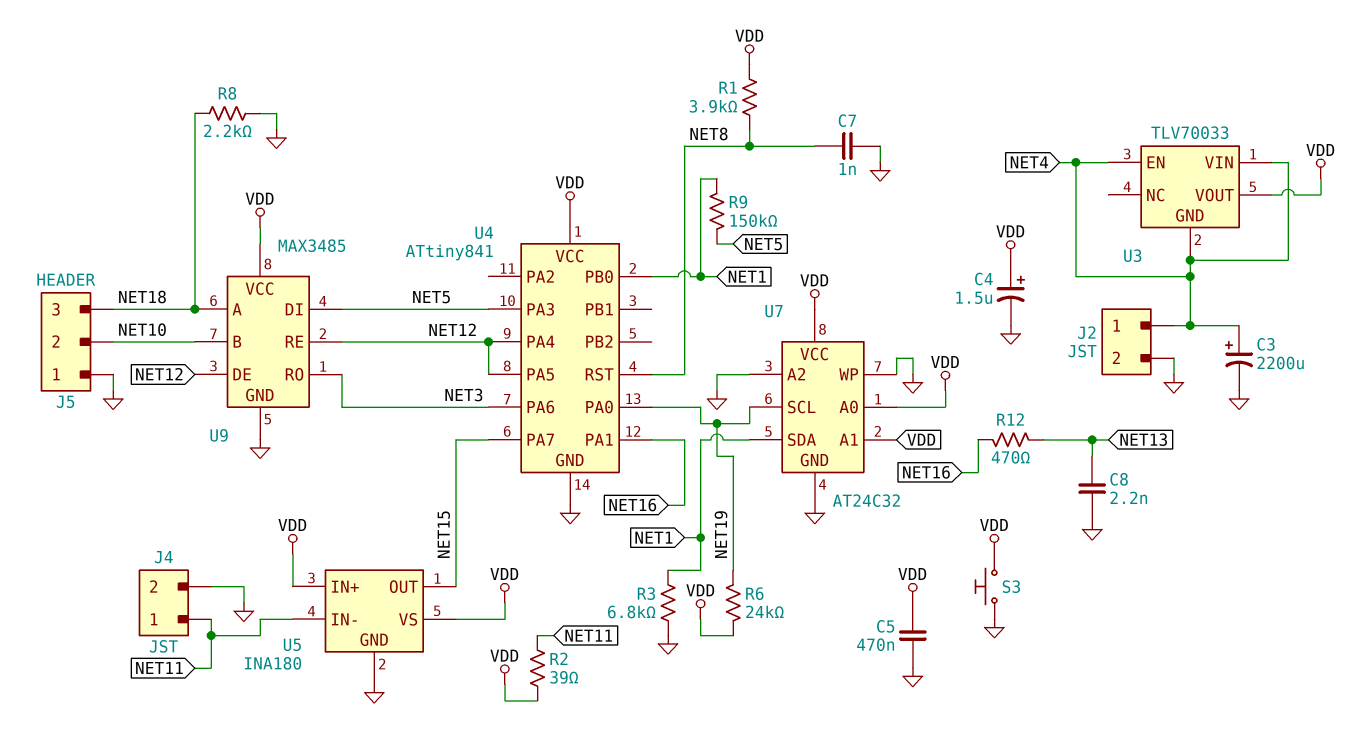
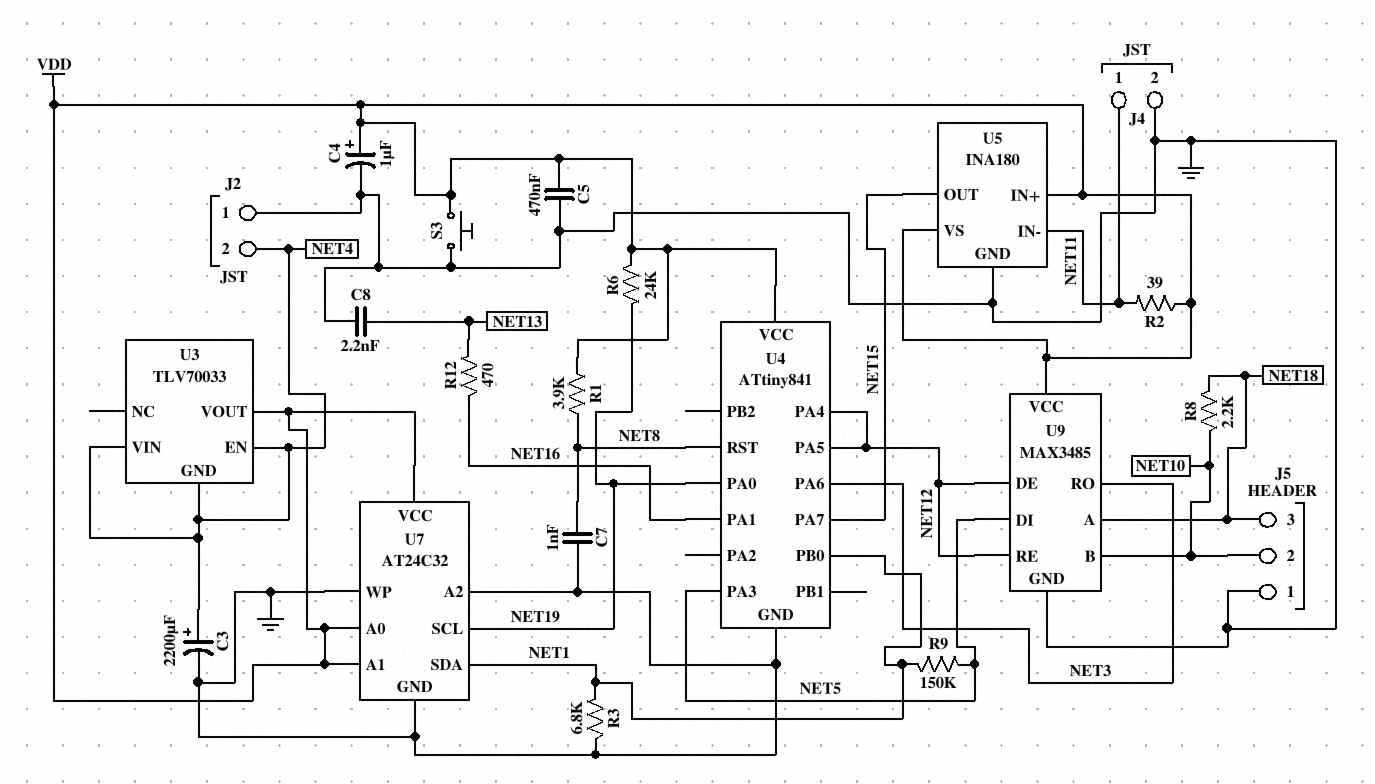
C4: 1.5uF (plus VDD, minus GND) -> 1uF (plus VDD, minus GND)
J2 pin 1: NET4 -> GND
J2 pin 2: GND -> NET4
R8: 2.2k (GND, NET18) -> 2.2k (NET10, NET18)

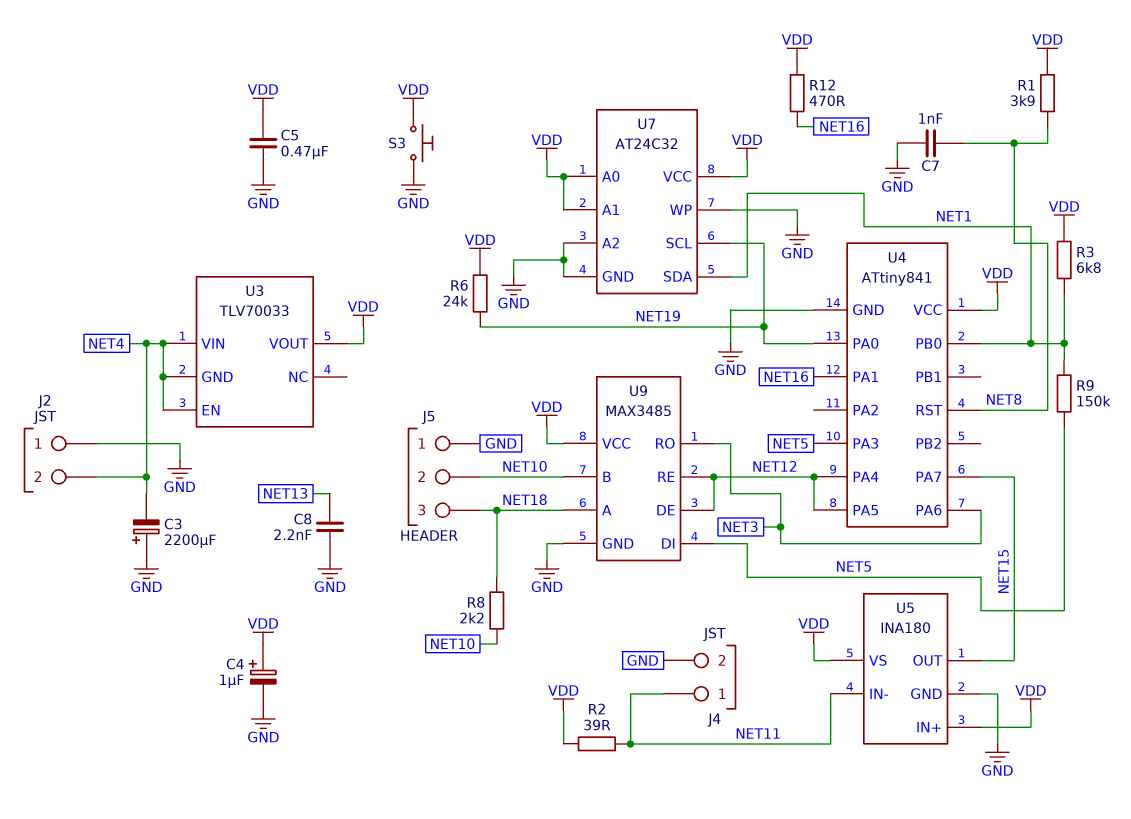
C3: 2200uF (plus NET4, minus GND) -> 2200uF (plus GND, minus NET4)
R3: 6.8k (GND, NET1) -> 6.8k (NET1, VDD)
R12: 470 (NET13, NET16) -> 470 (NET16, VDD)

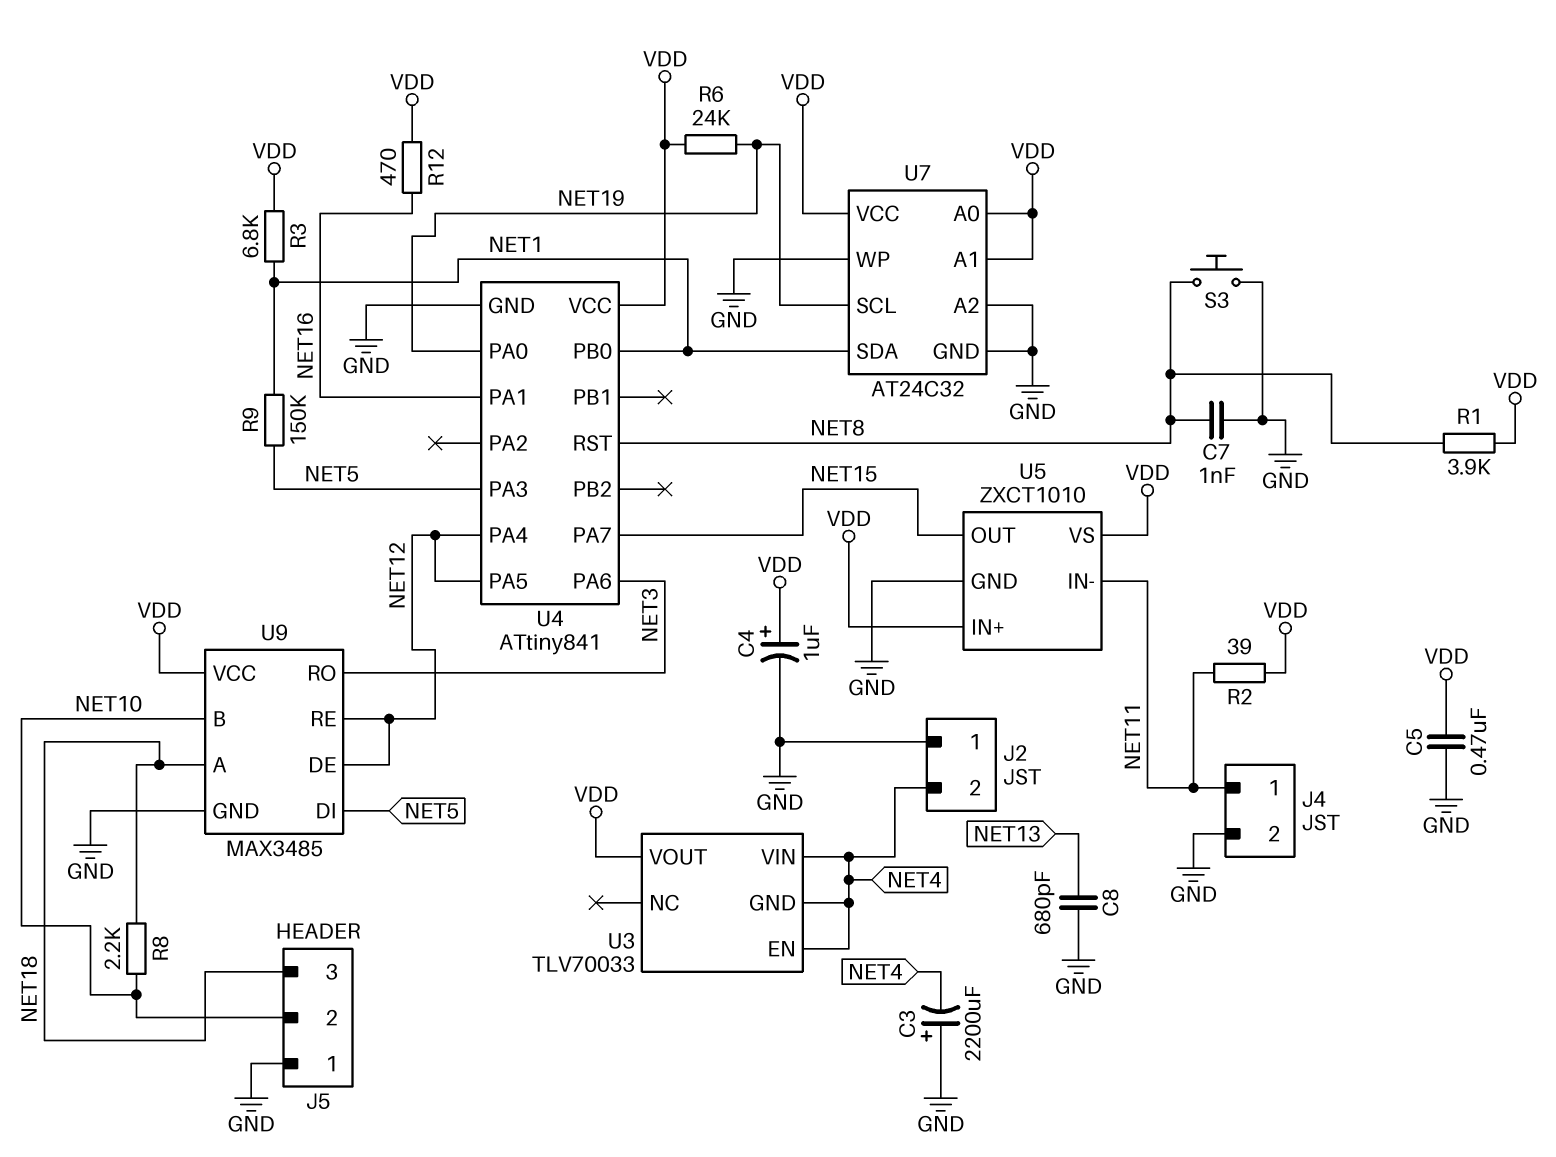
C8: 2.2nF (GND, NET13) -> 680pF (GND, NET13)
S3: button (GND, VDD) -> button (GND, NET8)
U5: INA180 -> ZXCT1010

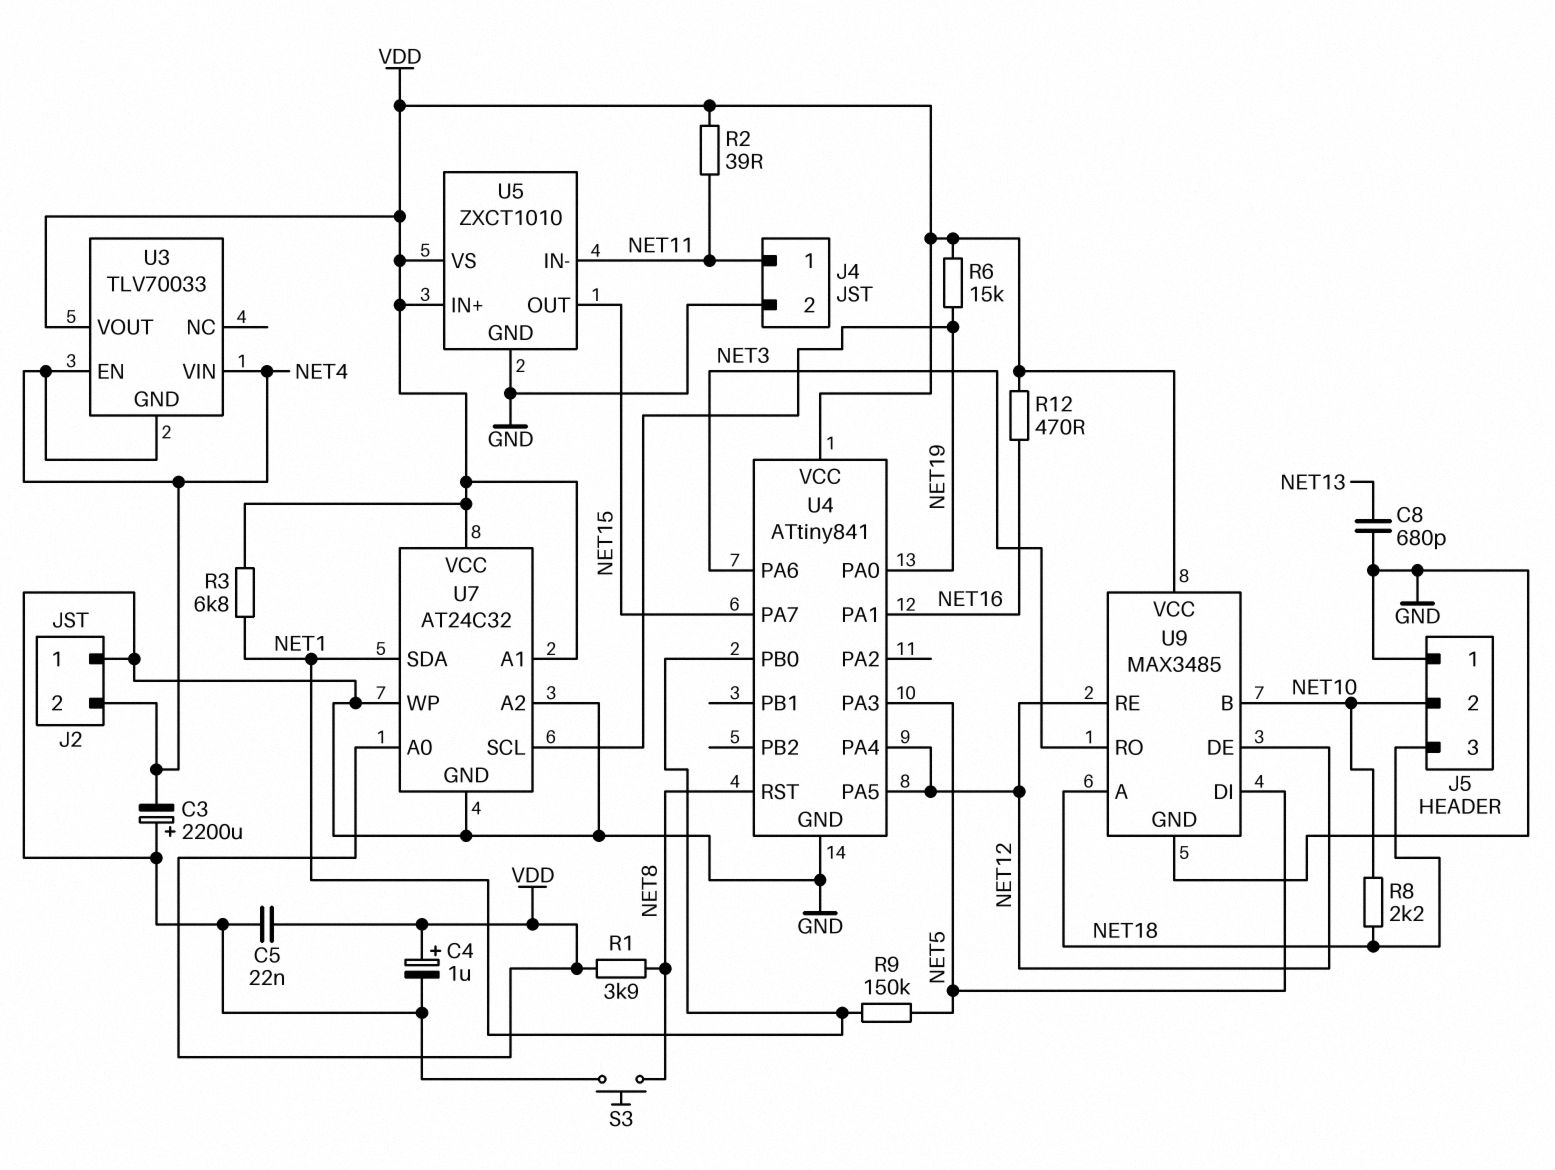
C5: 470nF (GND, VDD) -> 22nF (GND, VDD)
C7: 1nF (GND, NET8) -> none
R6: 24k (NET19, VDD) -> 15k (NET19, VDD)

